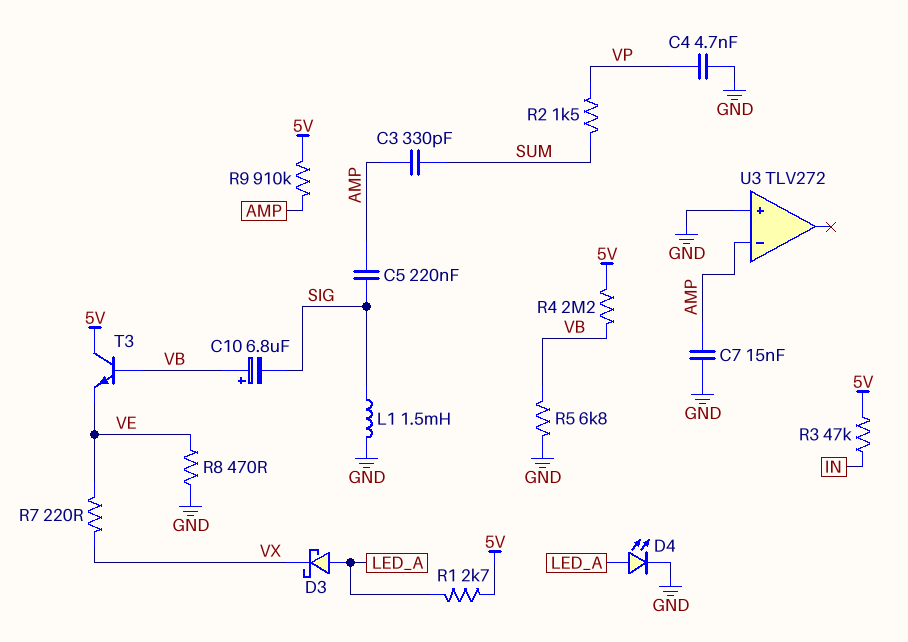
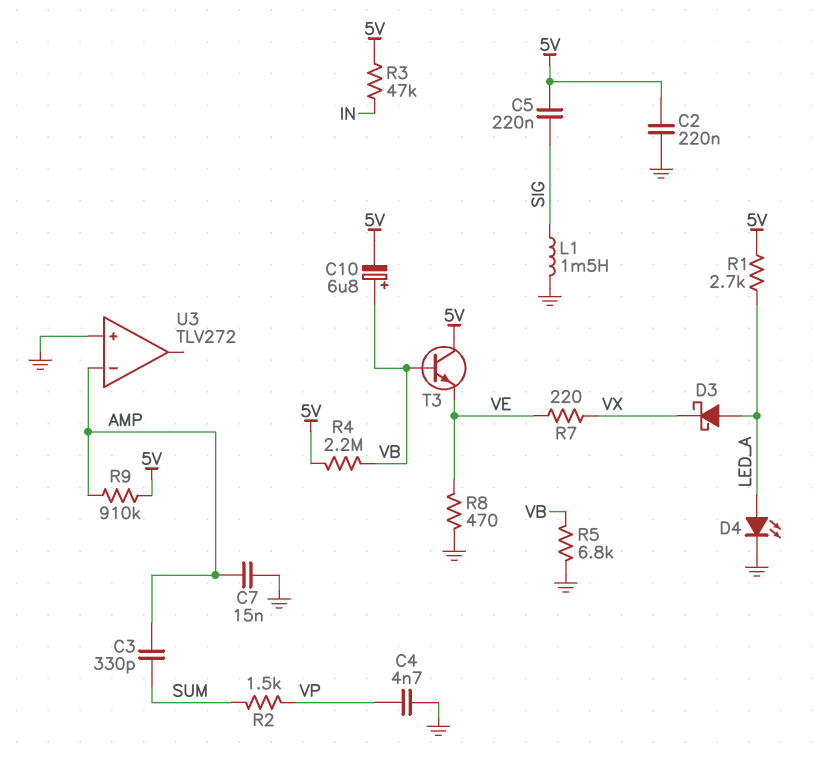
C2: none -> 220nF (5V, GND)
C5: 220nF (AMP, SIG) -> 220nF (5V, SIG)
C10: 6.8uF (plus VB, minus SIG) -> 6.8uF (plus VB, minus 5V)

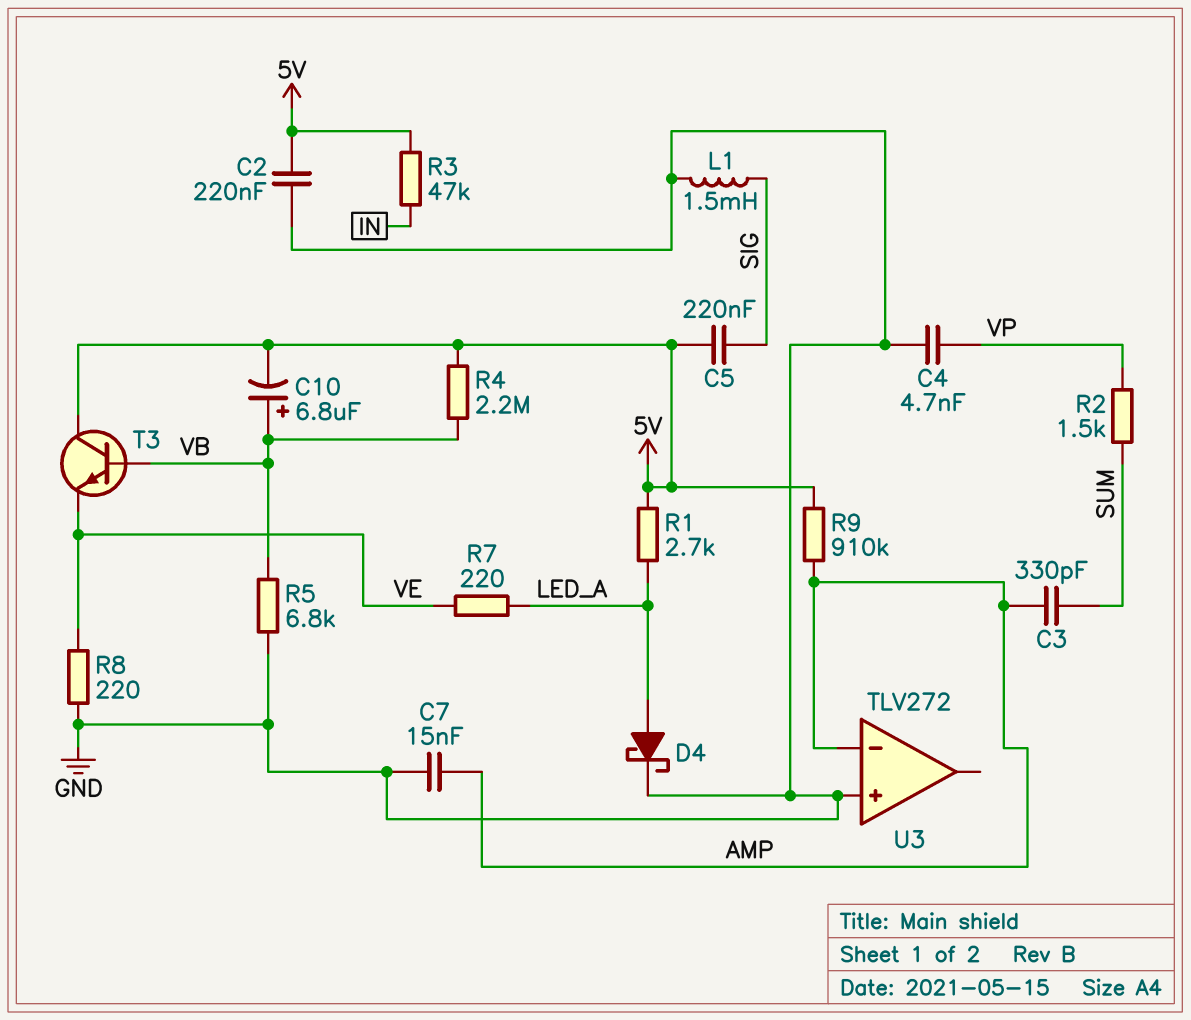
D3: schottky (A LED_A, K VX) -> none
D4: LED (A LED_A, K GND) -> schottky (A LED_A, K GND)
R7: 220 (VE, VX) -> 220 (LED_A, VE)
R8: 470 (GND, VE) -> 220 (GND, VE)

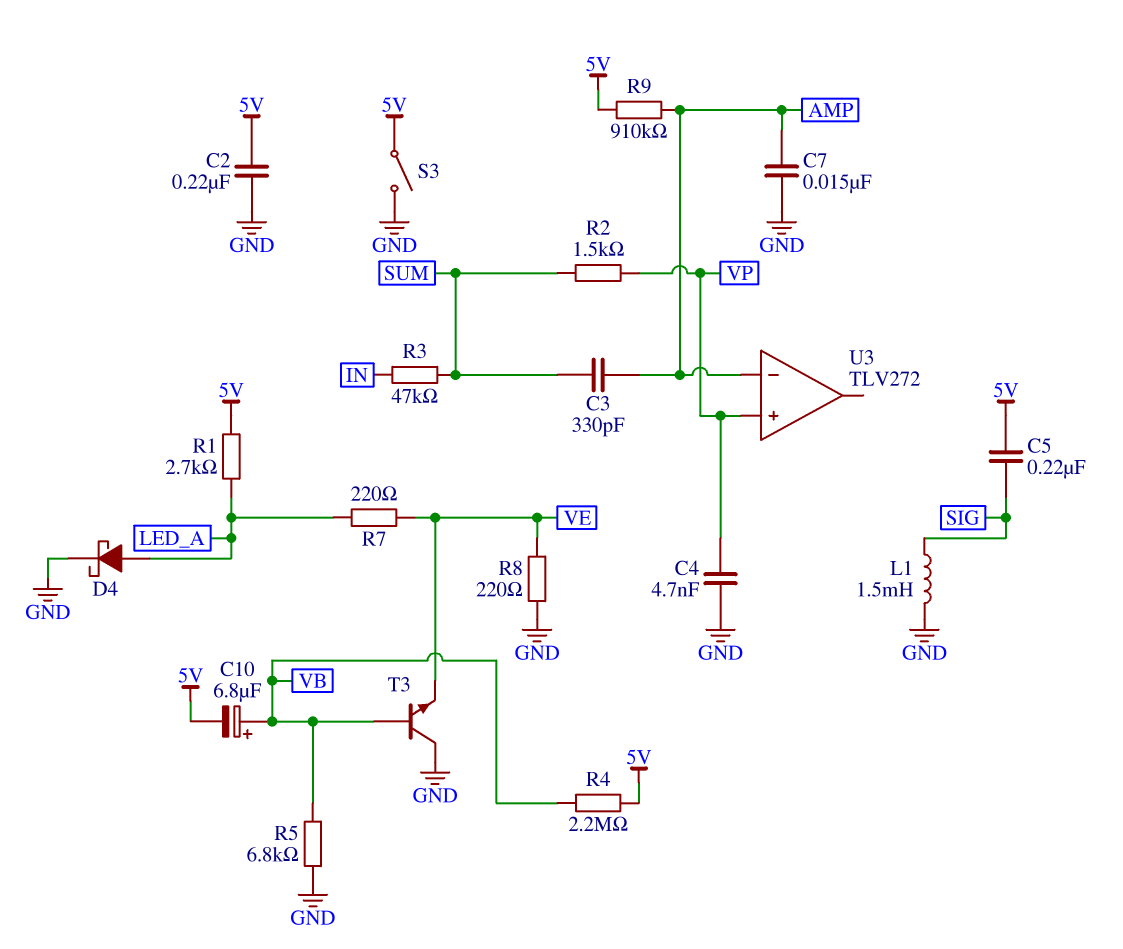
R3: 47k (5V, IN) -> 47k (IN, SUM)
S3: none -> switch (5V, GND)
T3: NPN (B VB, C 5V, E VE) -> NPN (B VB, C GND, E VE)
U3 pin in+: GND -> VP

